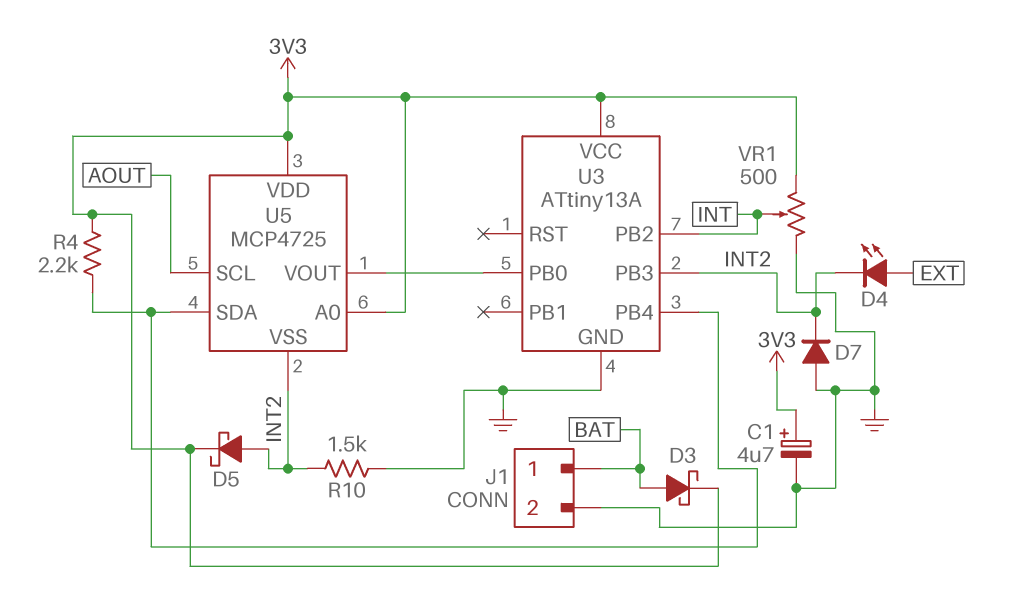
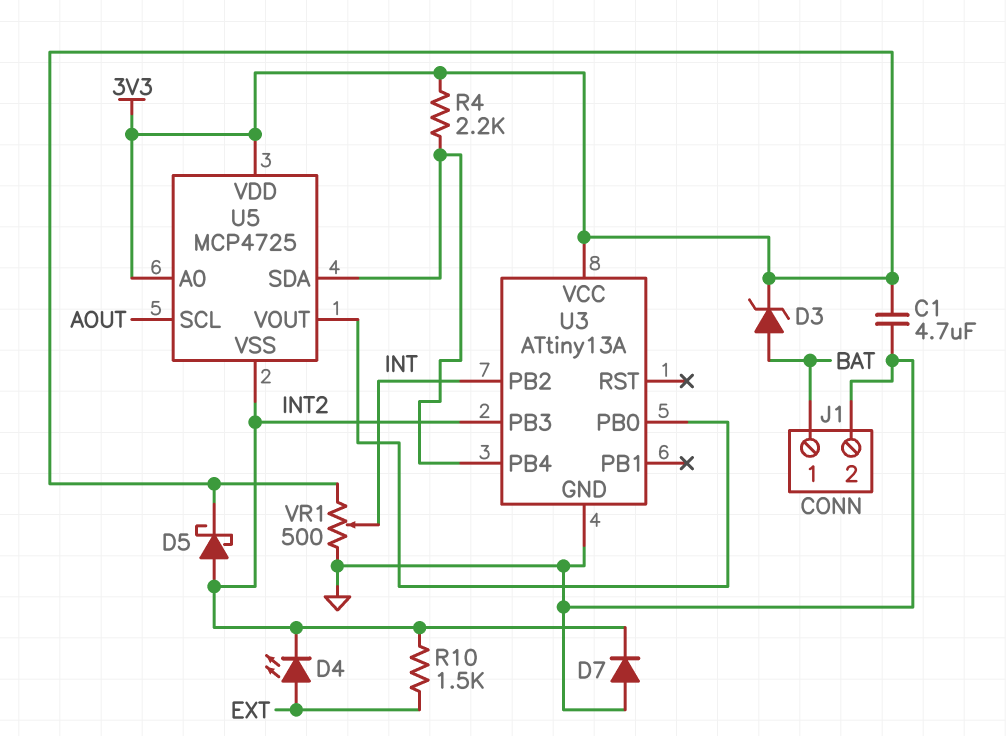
C1: 4.7uF (plus 3V3, minus GND) -> 4.7uF (3V3, GND)
D3: schottky (A BAT, K 3V3) -> zener (A BAT, K 3V3)
R10: 1.5k (GND, INT2) -> 1.5k (EXT, INT2)

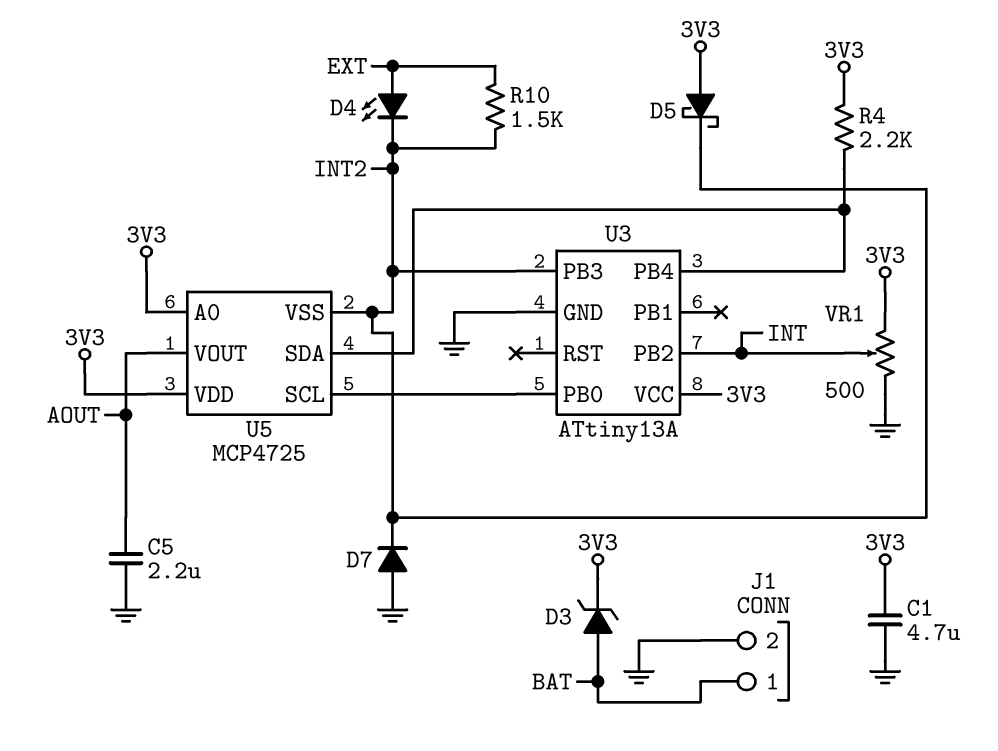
C5: none -> 2.2uF (AOUT, GND)
D5: schottky (A INT2, K 3V3) -> schottky (A 3V3, K INT2)
U5 pin SCL: AOUT -> U3/PB0
U5 pin VOUT: U3/PB0 -> AOUT

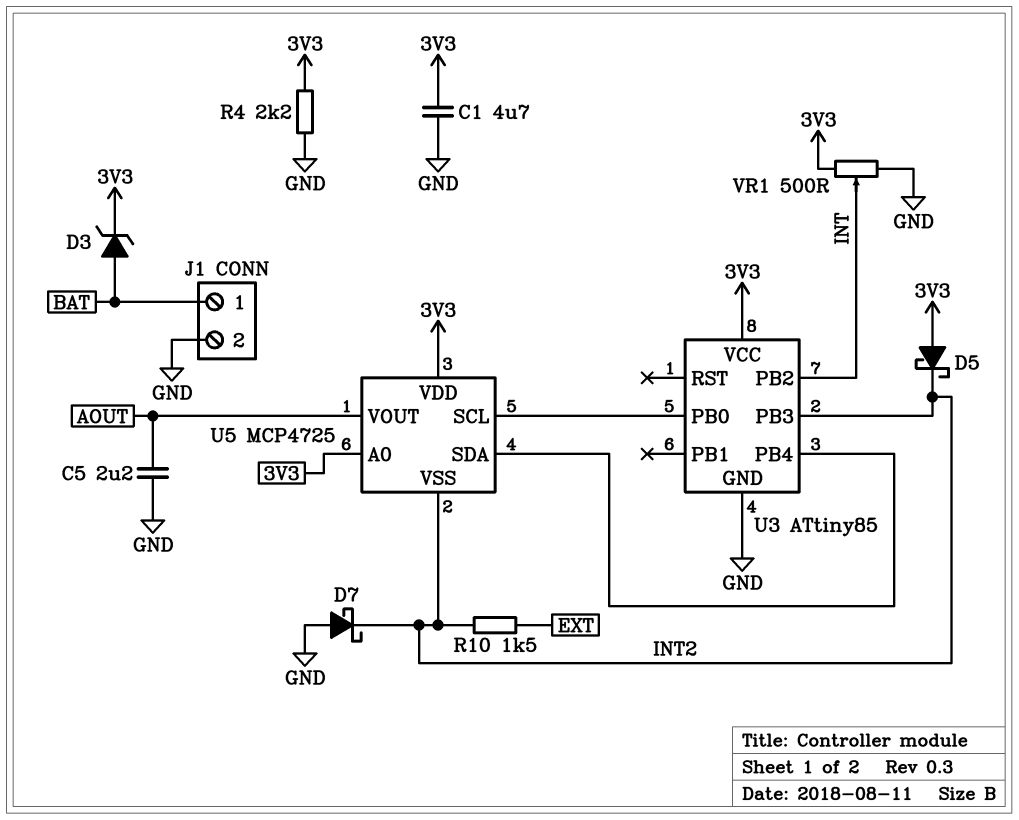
D4: LED (A EXT, K INT2) -> none
D7: diode (A GND, K INT2) -> schottky (A GND, K INT2)
R4: 2.2k (3V3, U3/PB4) -> 2.2k (3V3, GND)
U3: ATtiny13A -> ATtiny85

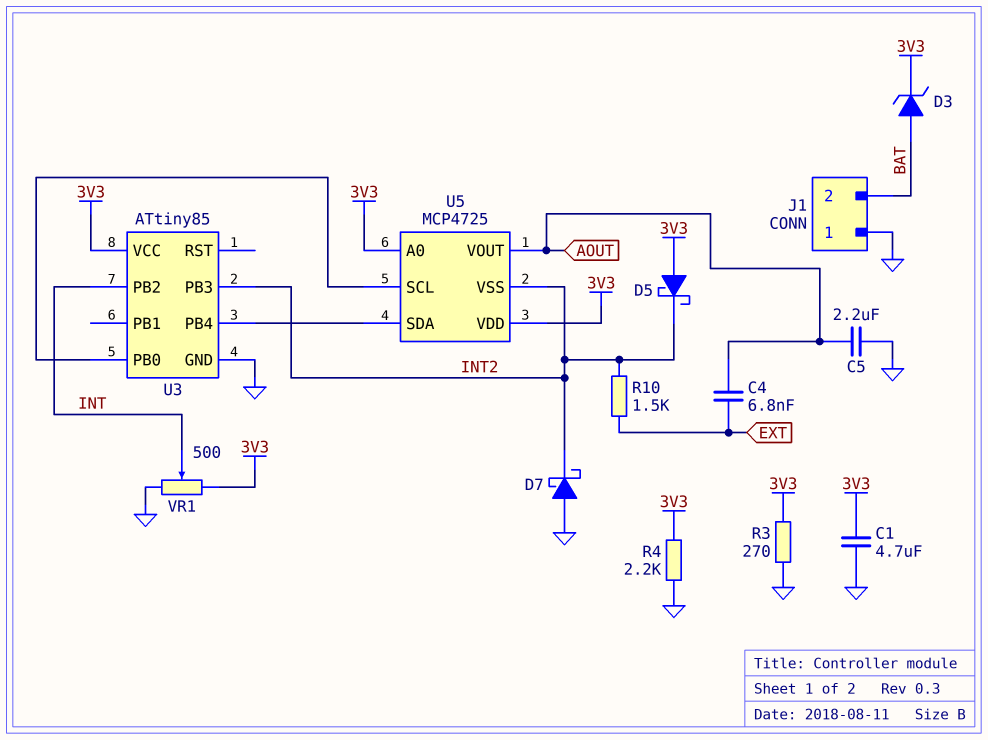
C4: none -> 6.8nF (AOUT, EXT)
J1 pin 1: BAT -> GND
J1 pin 2: GND -> BAT
R3: none -> 270 (3V3, GND)

